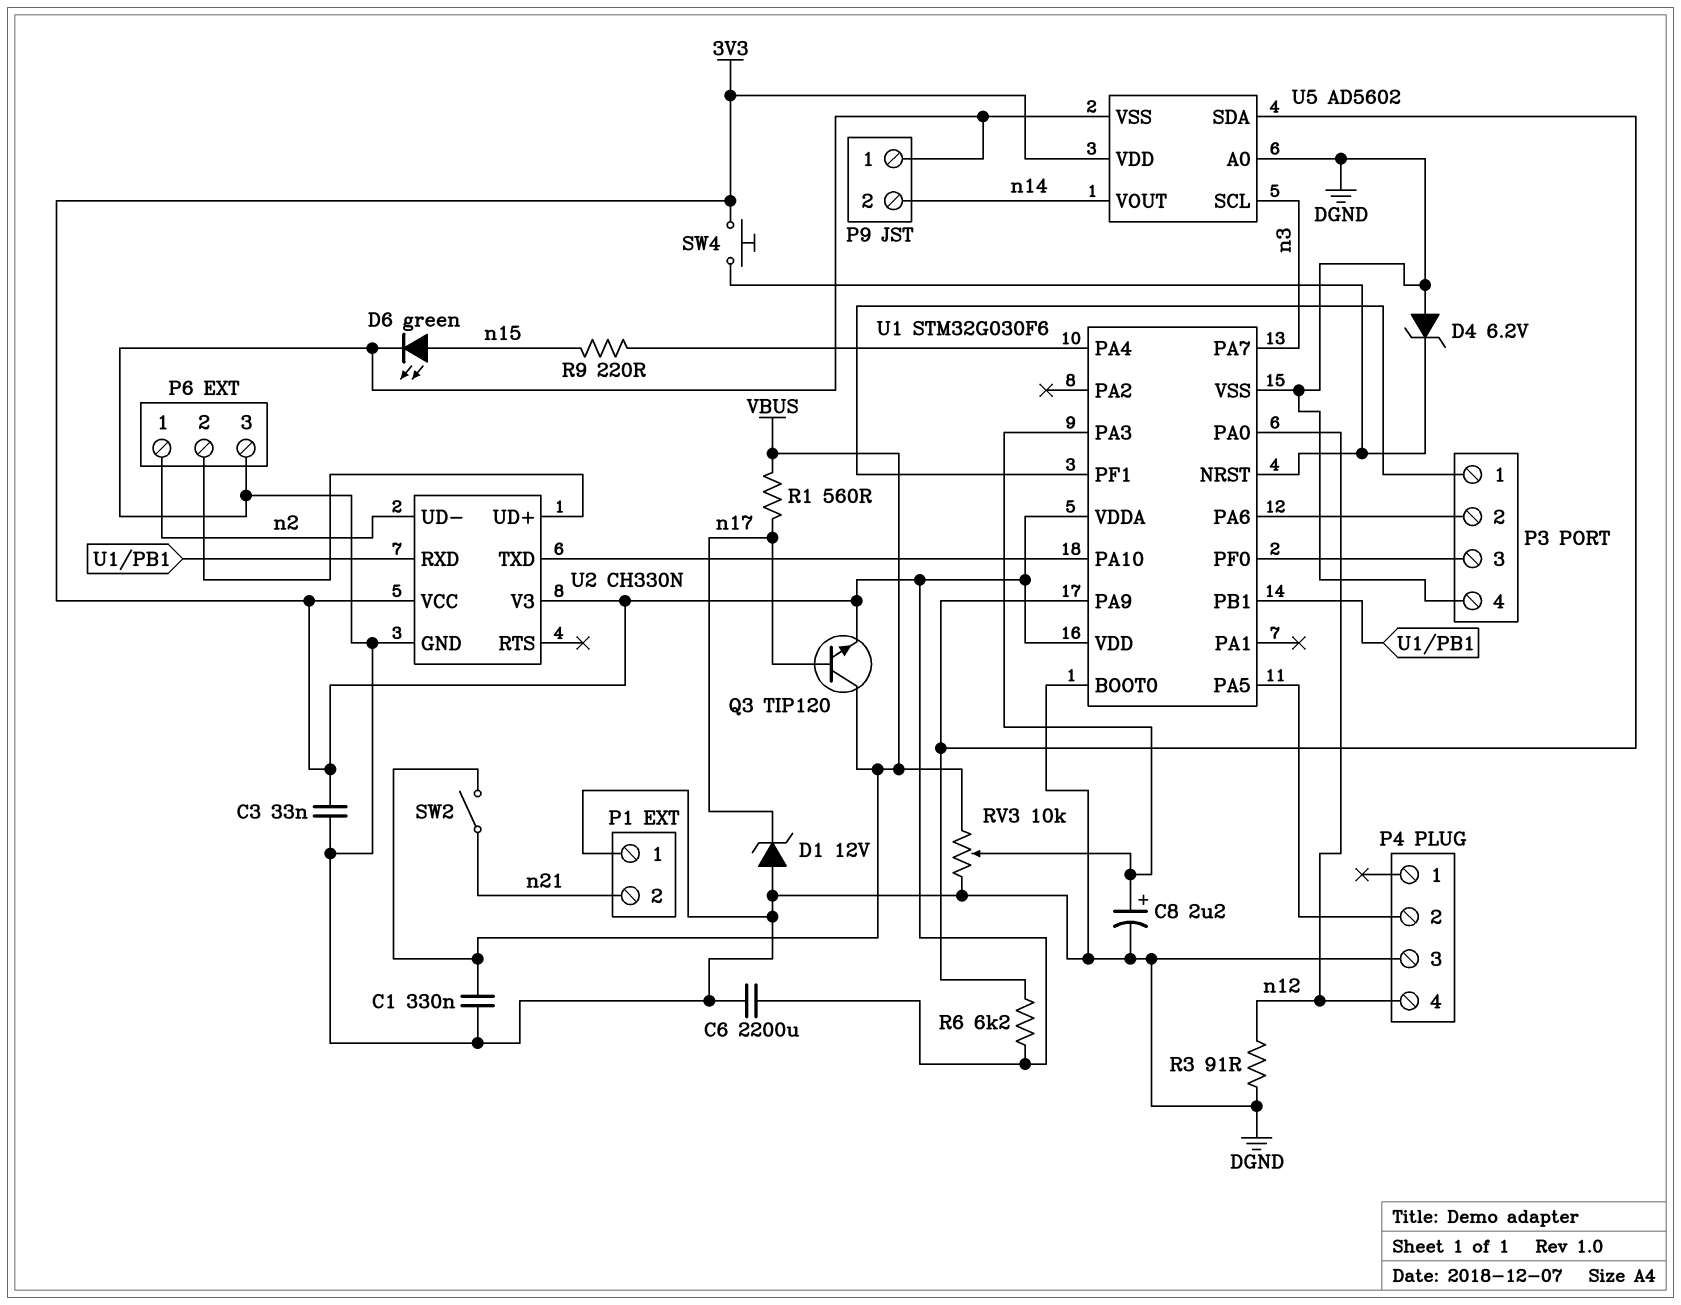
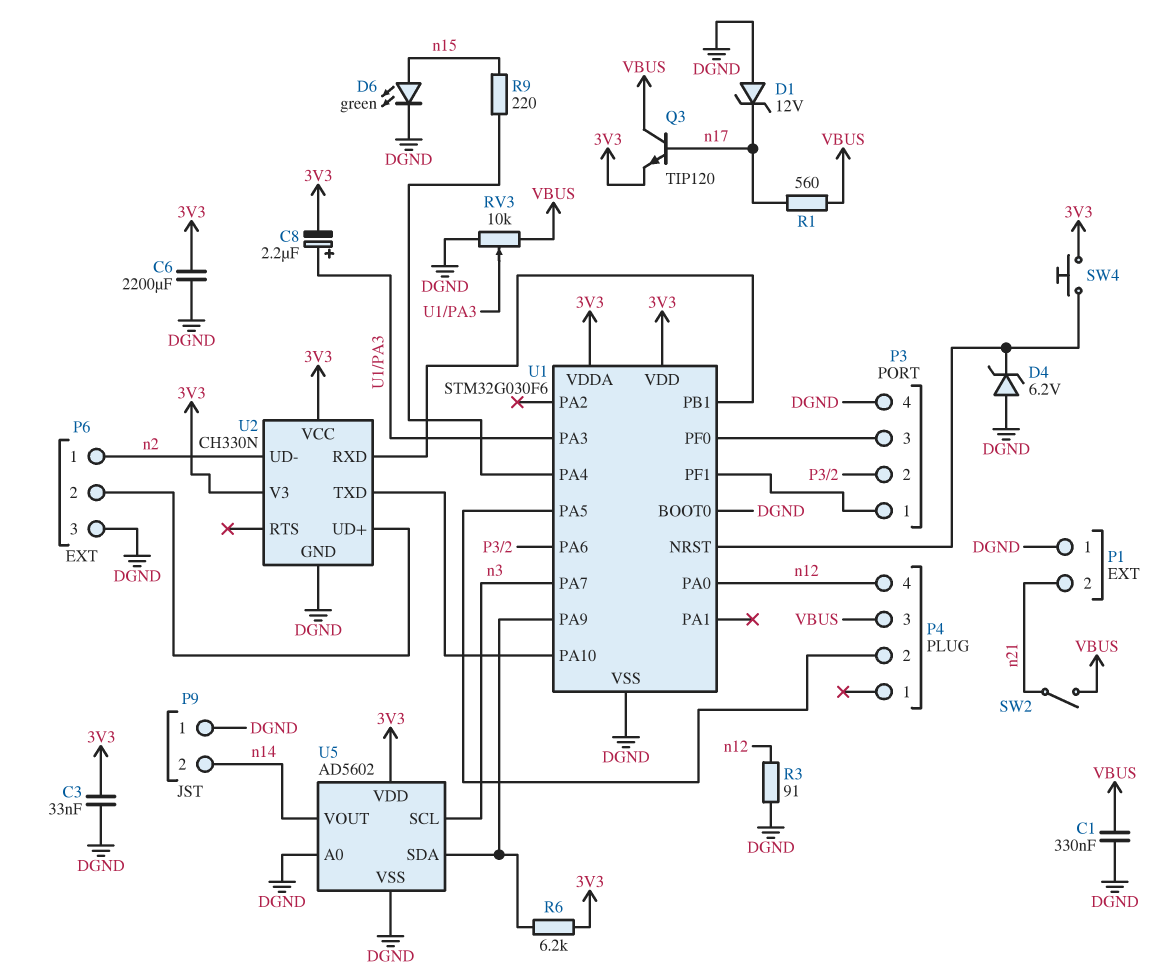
C8: 2.2uF (plus U1/PA3, minus DGND) -> 2.2uF (plus U1/PA3, minus 3V3)
P4 pin 3: DGND -> VBUS

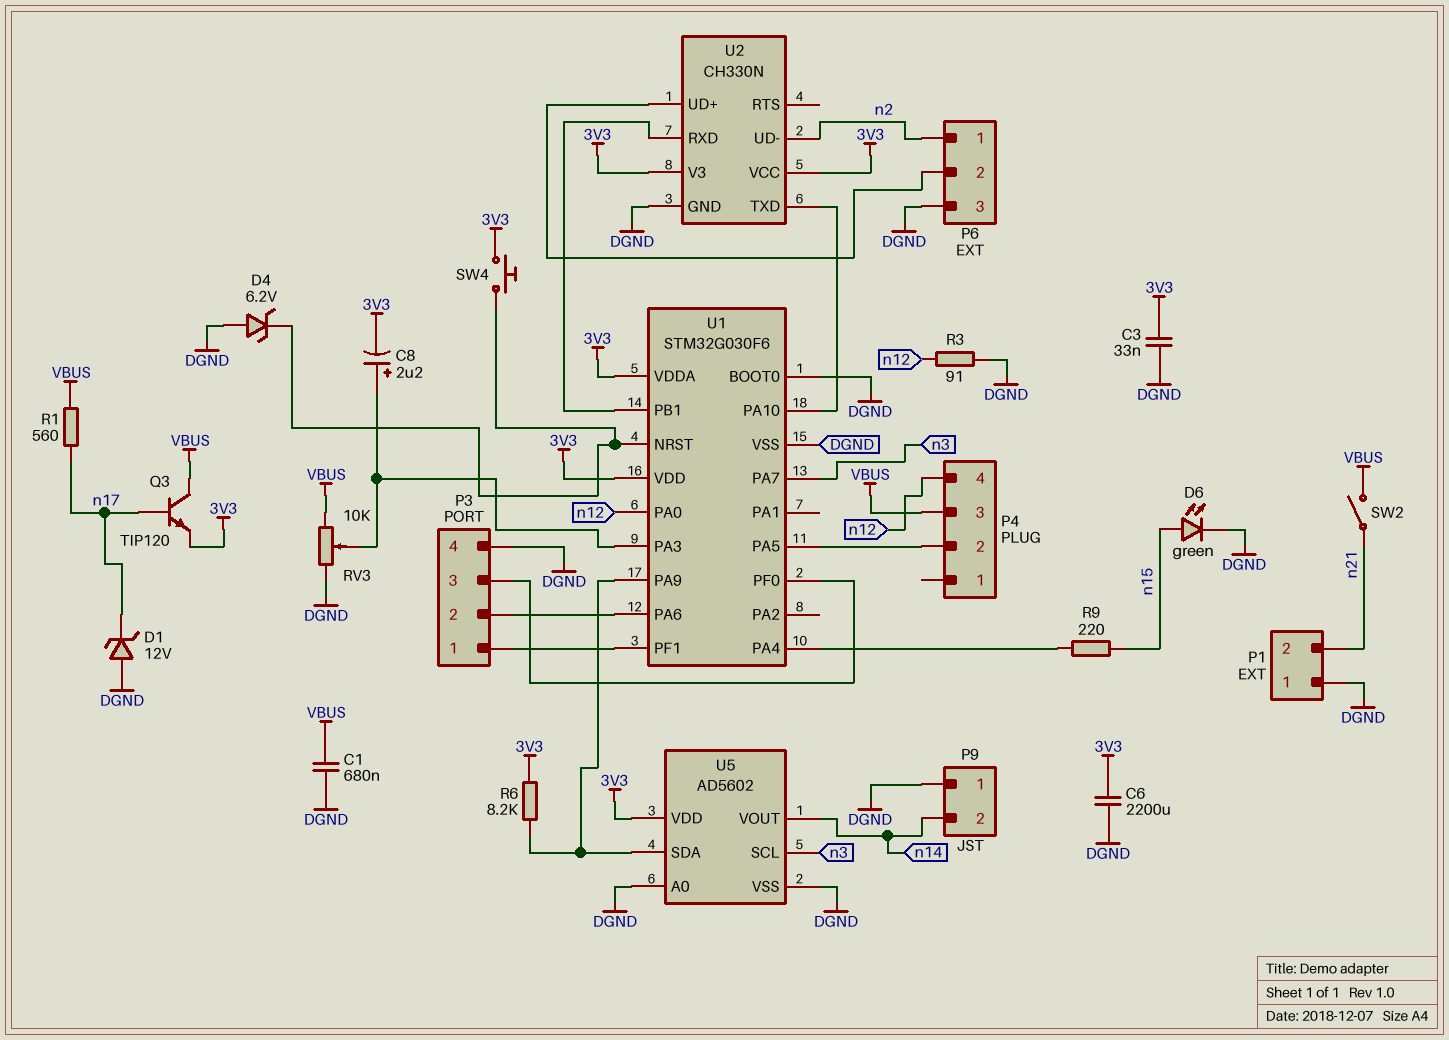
C1: 330nF (DGND, VBUS) -> 680nF (DGND, VBUS)
R6: 6.2k (3V3, U1/PA9) -> 8.2k (3V3, U1/PA9)

